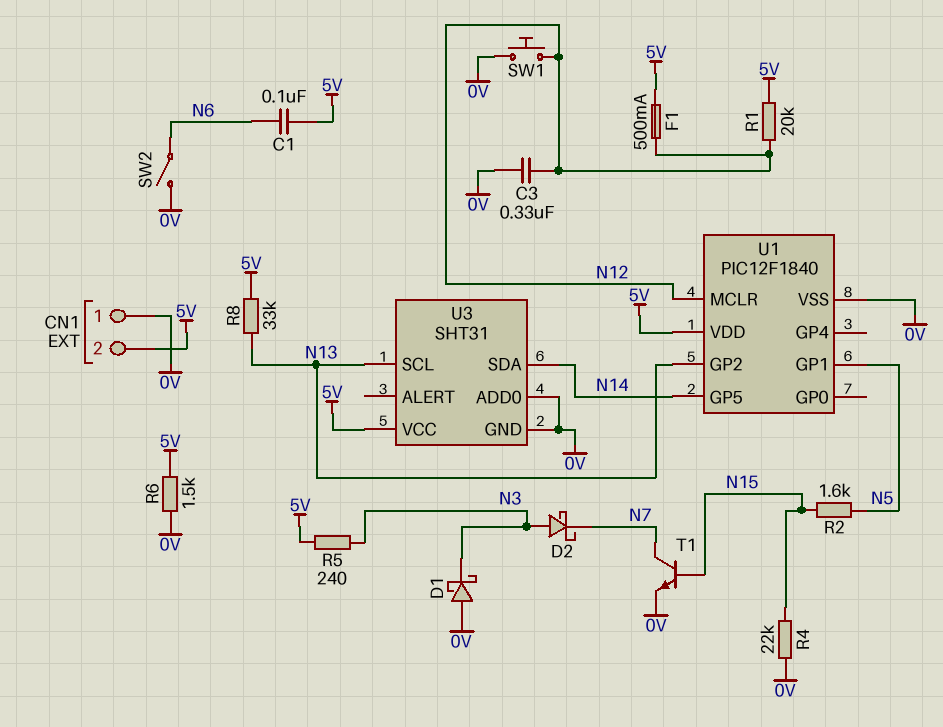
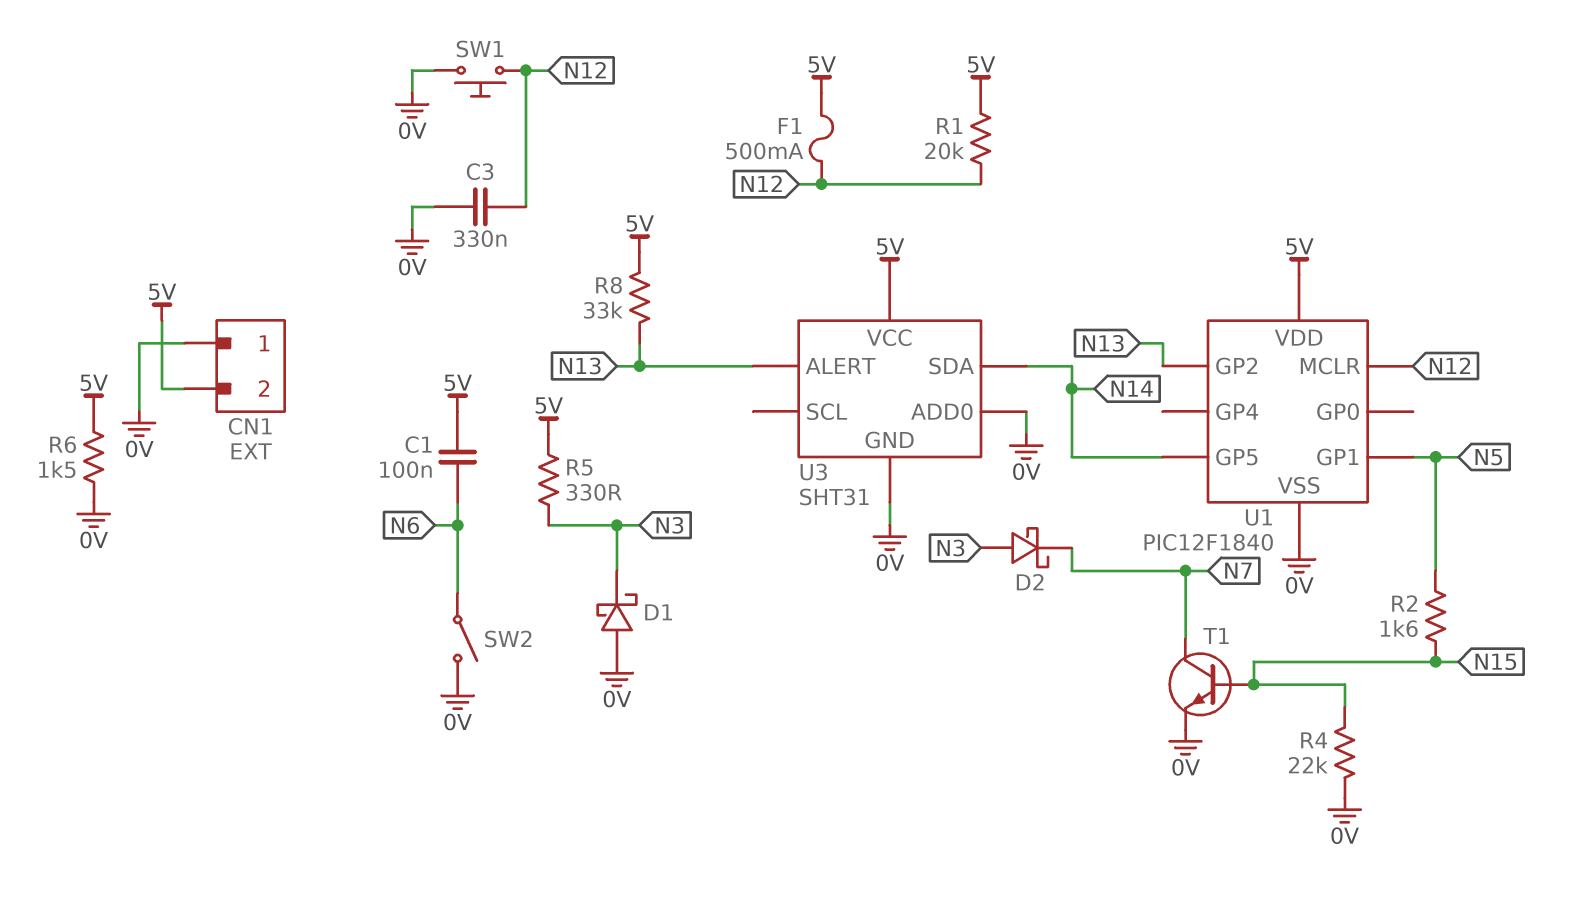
R5: 240 (5V, N3) -> 330 (5V, N3)
U3 pin ALERT: none -> N13
U3 pin SCL: N13 -> none

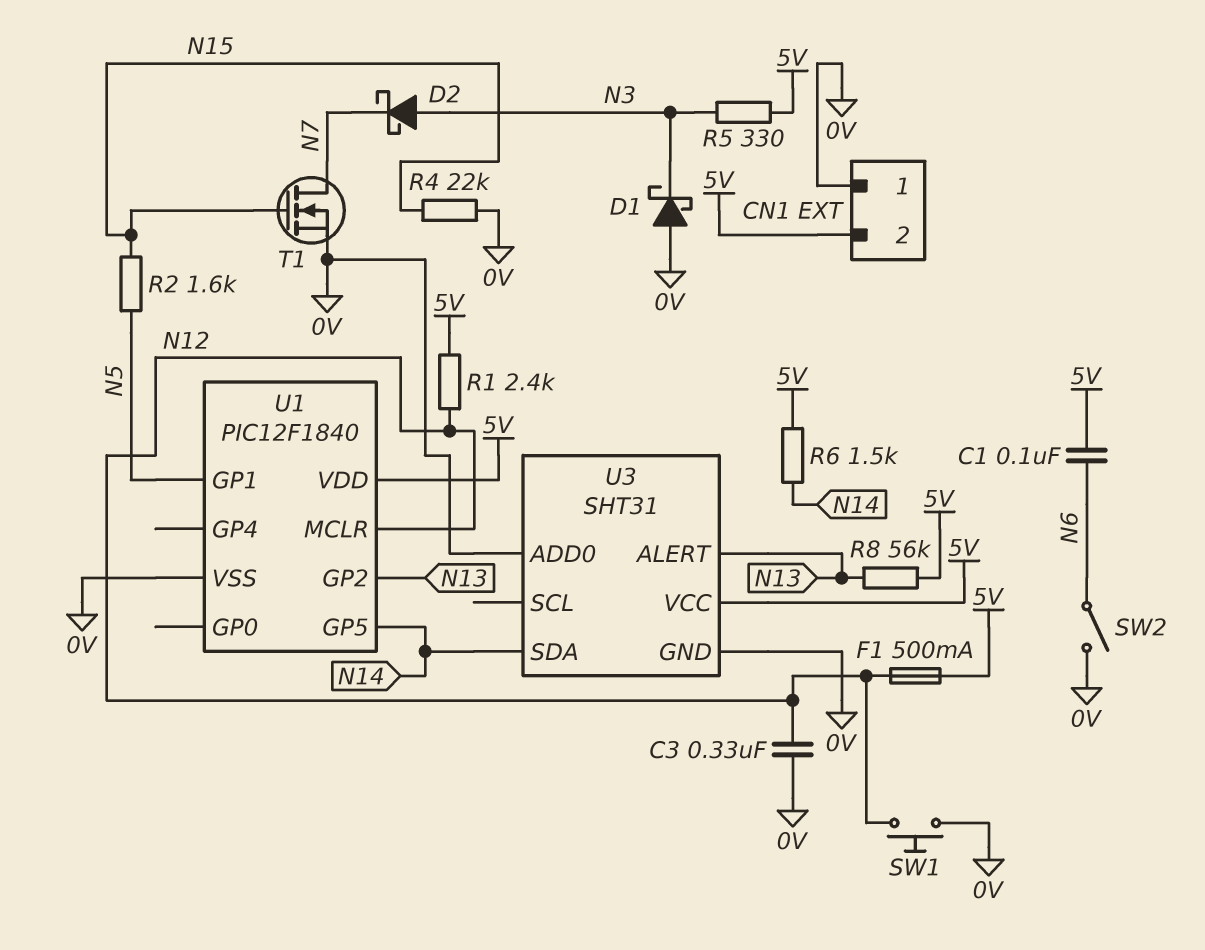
R1: 20k (5V, N12) -> 2.4k (5V, N12)
R6: 1.5k (0V, 5V) -> 1.5k (5V, N14)
R8: 33k (5V, N13) -> 56k (5V, N13)
T1: NPN (B N15, C N7, E 0V) -> NMOS (G N15, D N7, S 0V)

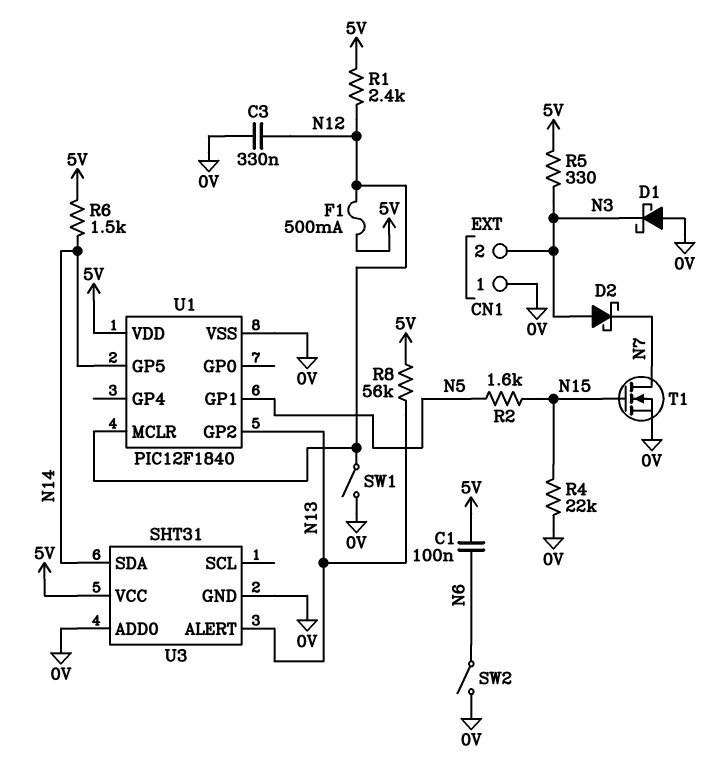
CN1 pin 2: 5V -> N3
SW1: button (0V, N12) -> switch (0V, N12)

